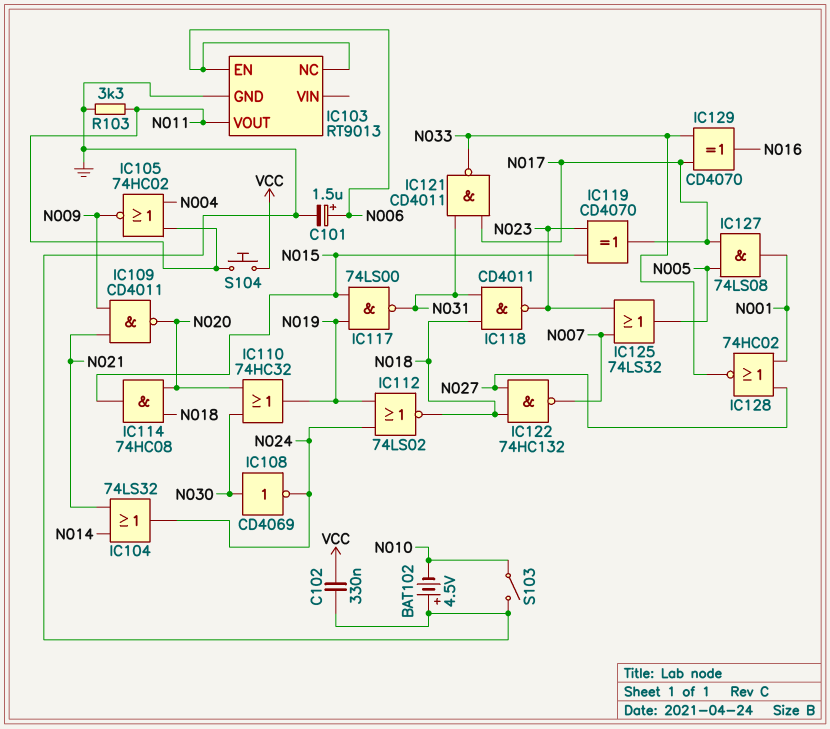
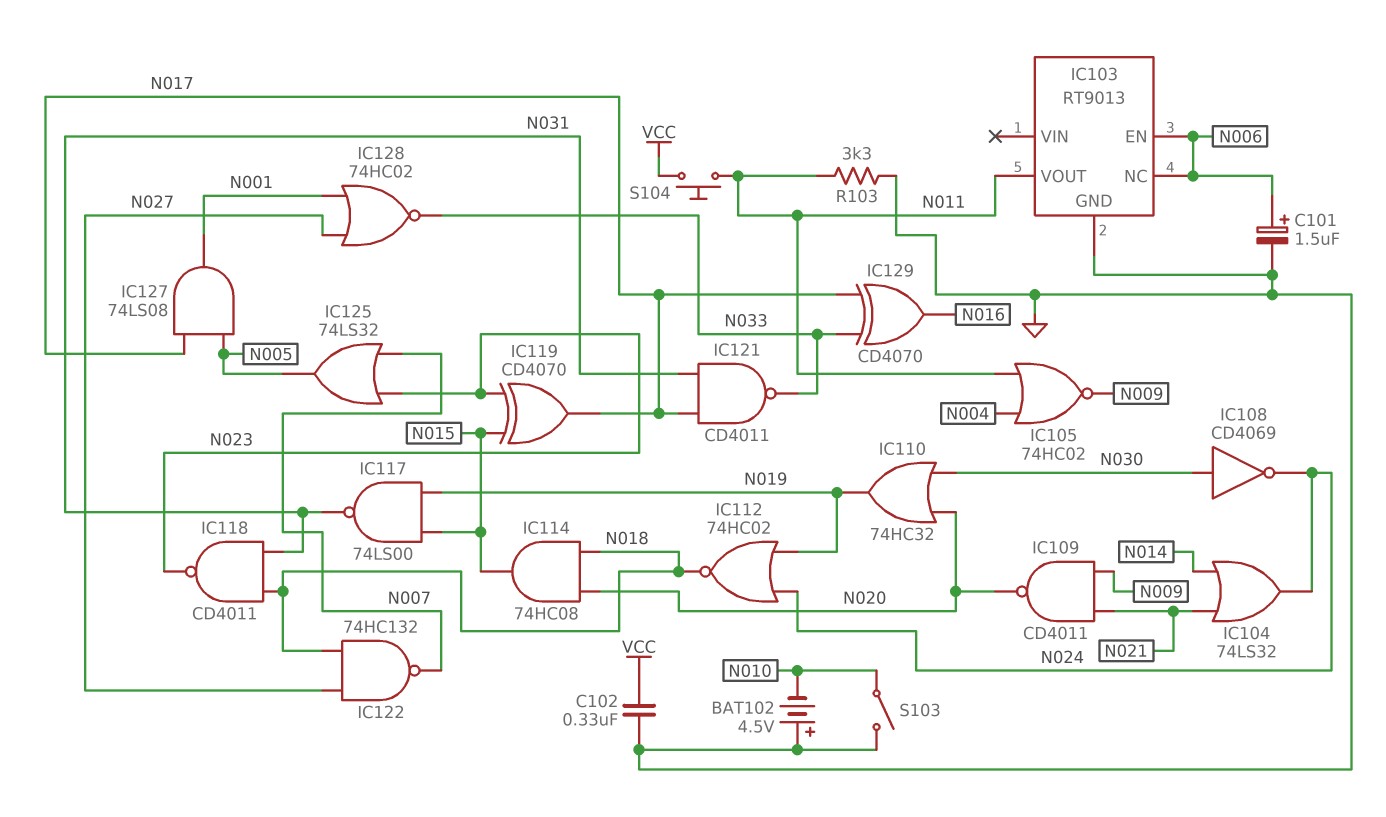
IC112: NOR 74LS02 (in N019, in N024, out N018) -> NOR 74HC02 (in N019, in N024, out N018)

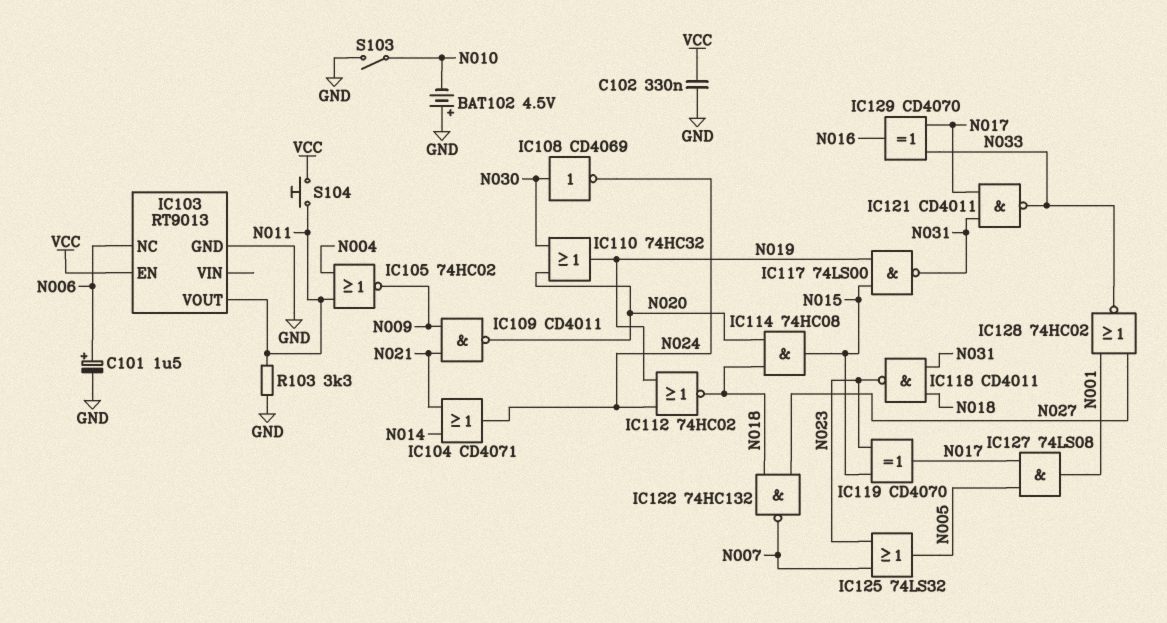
IC103 pin EN: N006 -> VCC
IC104: OR 74LS32 (in N014, in N021, out N024) -> OR CD4071 (in N014, in N021, out N024)

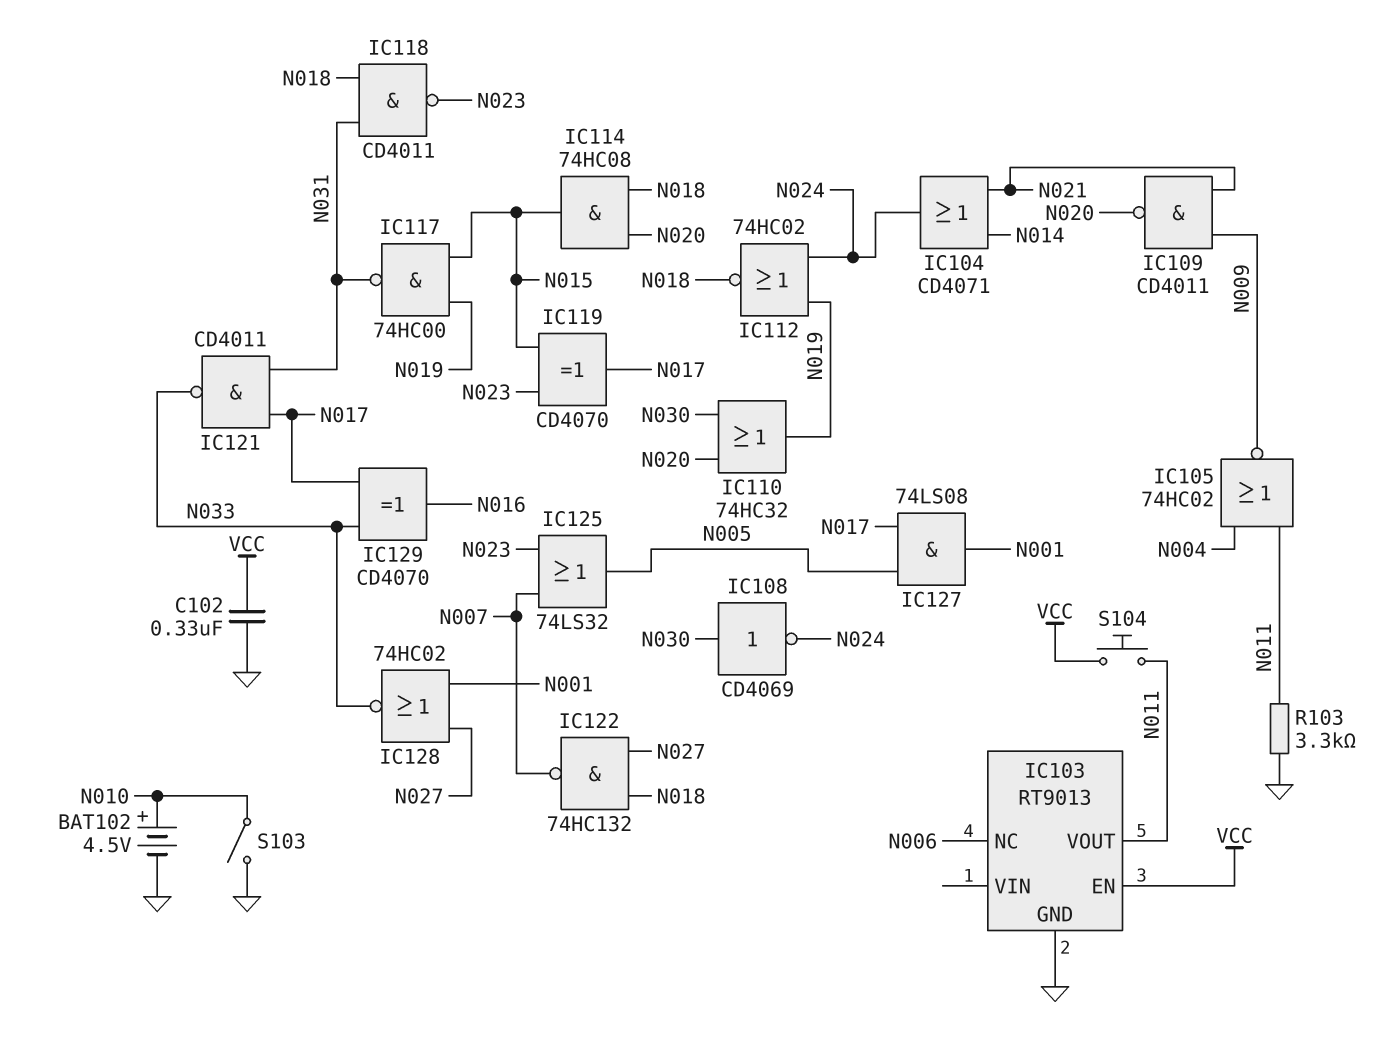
BAT102: 4.5V (plus GND, minus N010) -> 4.5V (plus N010, minus GND)
C101: 1.5uF (plus N006, minus GND) -> none
IC117: NAND 74LS00 (in N015, in N019, out N031) -> NAND 74HC00 (in N015, in N019, out N031)

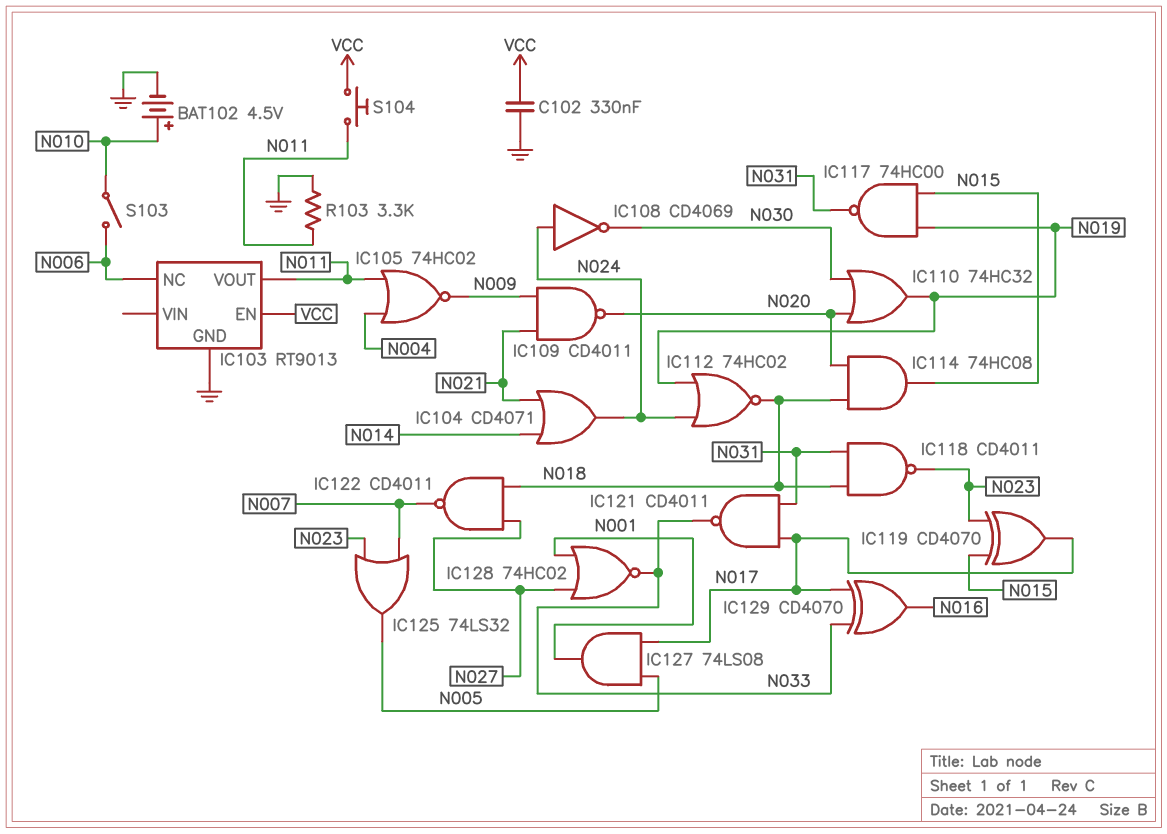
IC108: NOT CD4069 (in N030, out N024) -> NOT CD4069 (in N024, out N030)
IC122: NAND 74HC132 (in N018, in N027, out N007) -> NAND CD4011 (in N018, in N027, out N007)
S103: switch (GND, N010) -> switch (N006, N010)

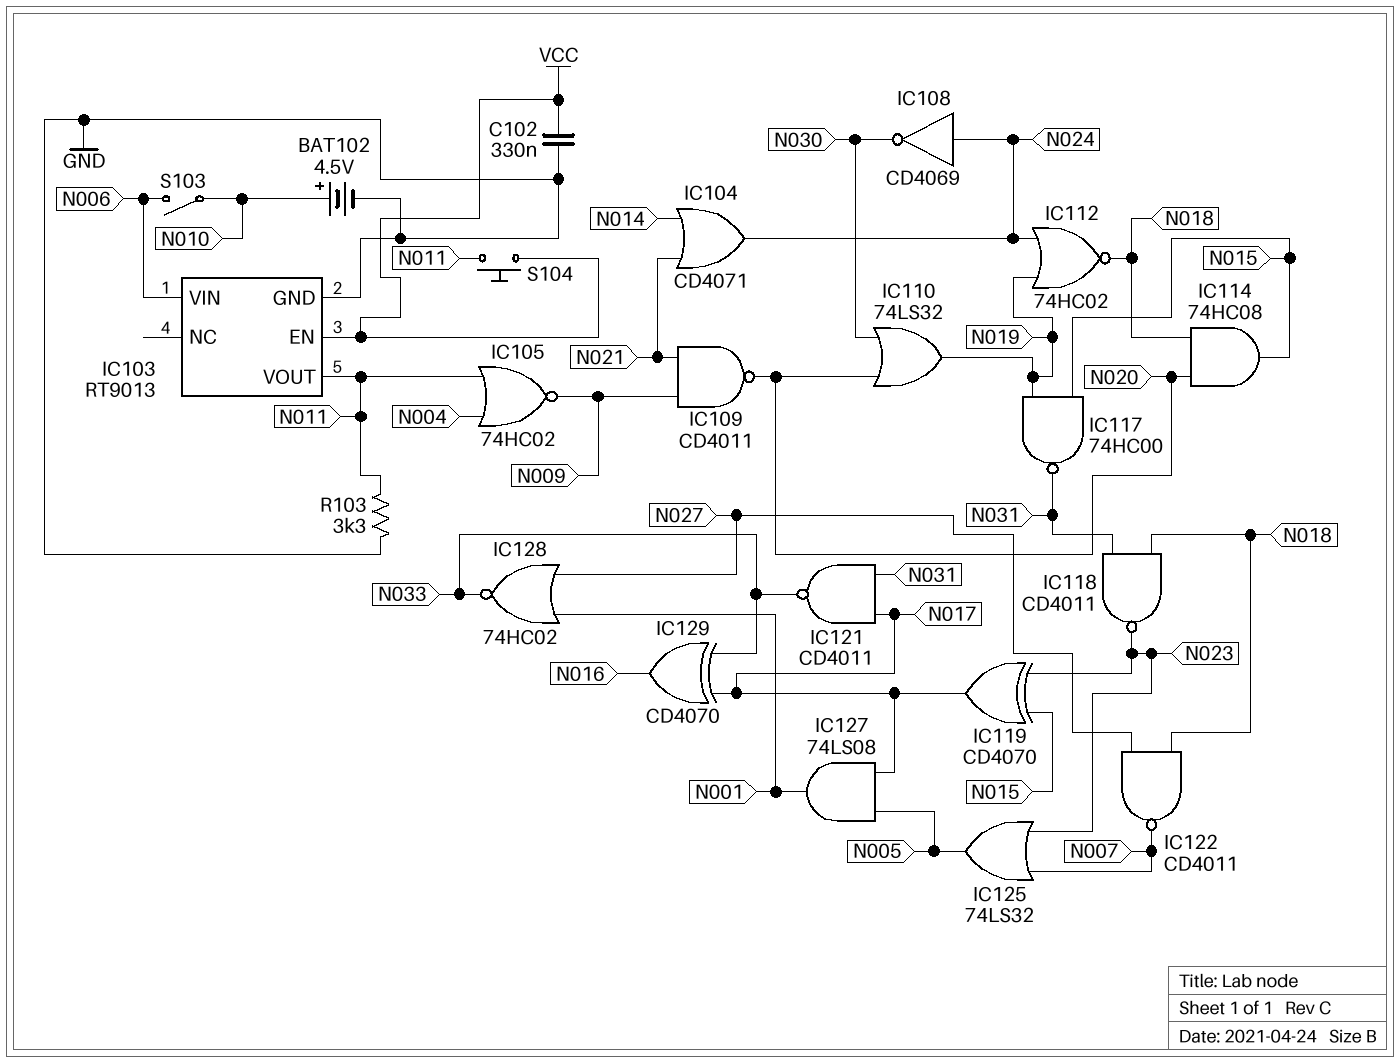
IC103 pin NC: N006 -> none
IC103 pin VIN: none -> N006
IC110: OR 74HC32 (in N020, in N030, out N019) -> OR 74LS32 (in N020, in N030, out N019)

